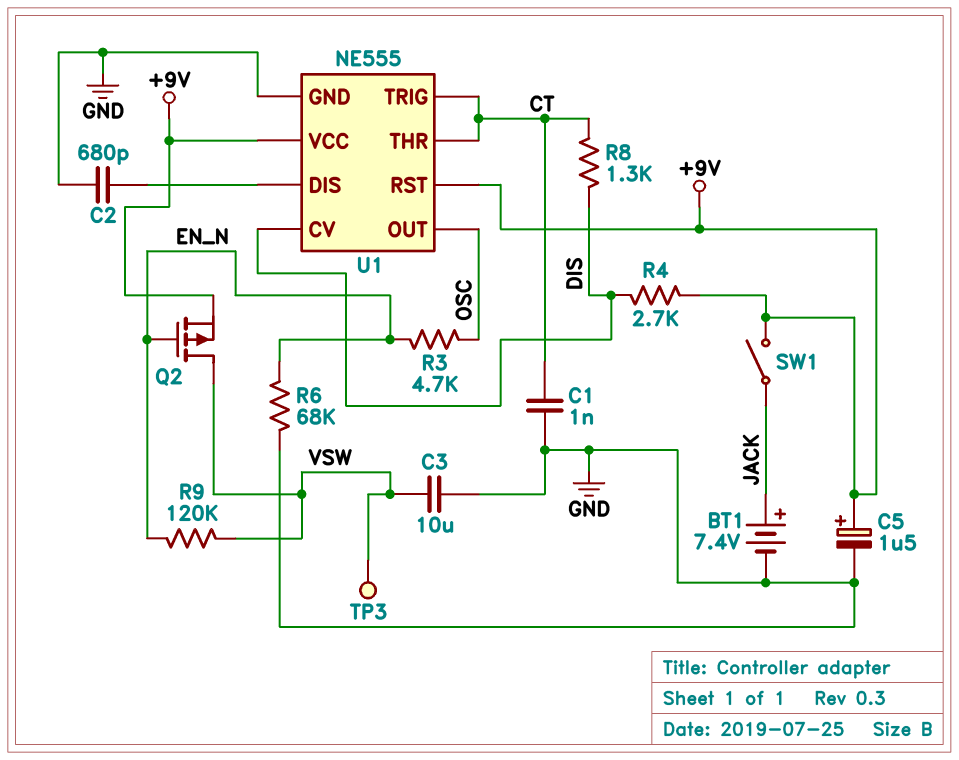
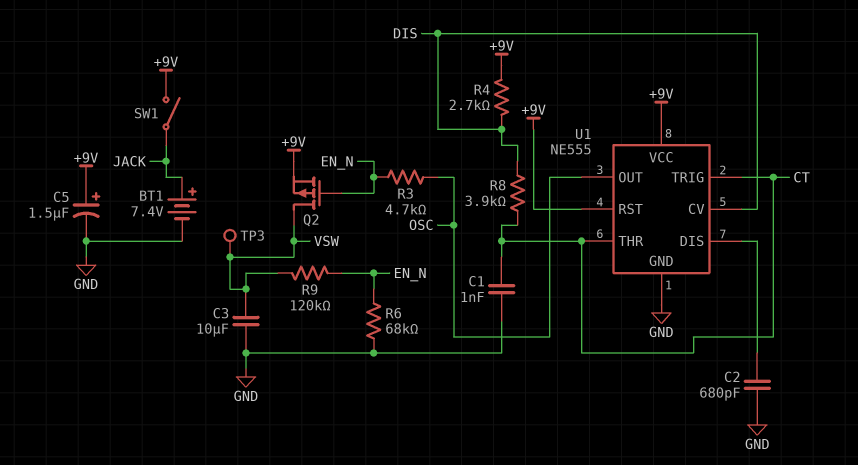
R8: 1.3k (CT, DIS) -> 3.9k (CT, DIS)

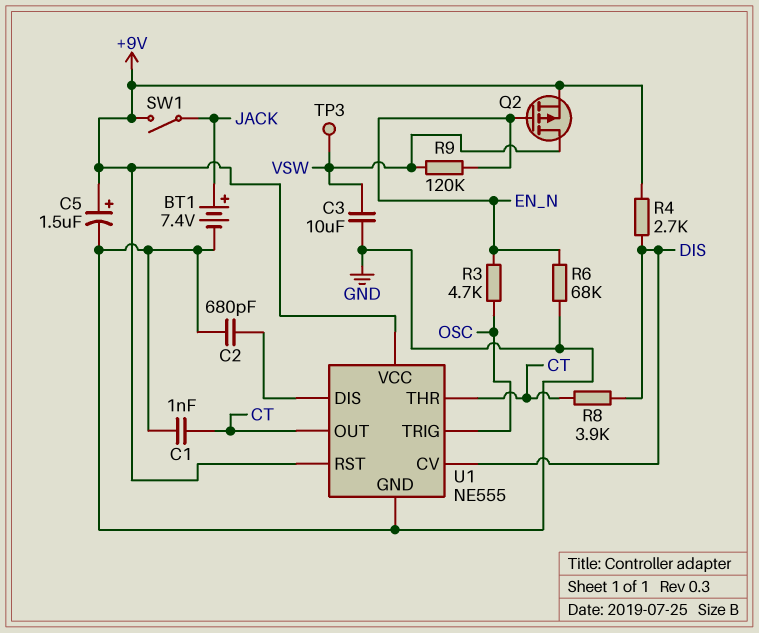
U1 pin OUT: OSC -> CT
U1 pin TRIG: CT -> OSC

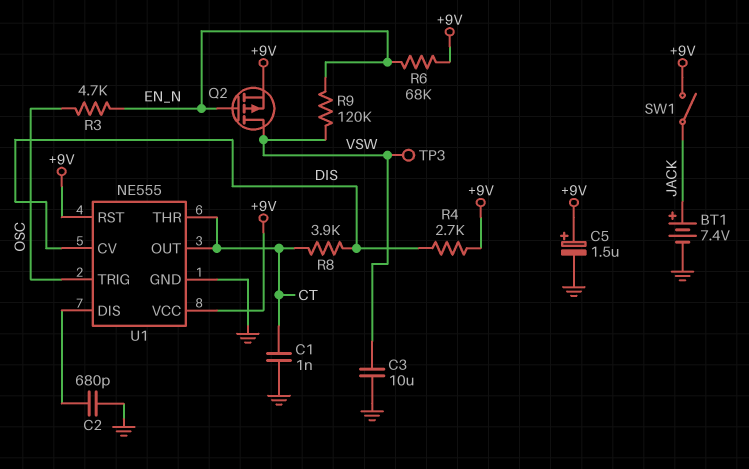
R6: 68k (EN_N, GND) -> 68k (+9V, EN_N)

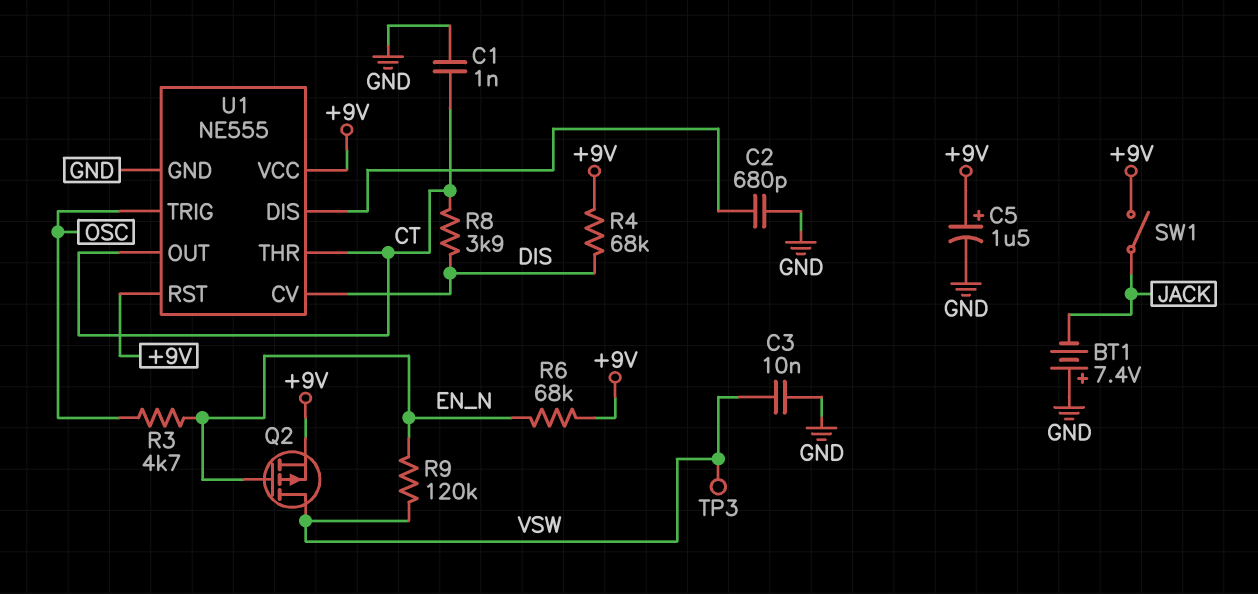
BT1: 7.4V (plus JACK, minus GND) -> 7.4V (plus GND, minus JACK)
C3: 10uF (GND, VSW) -> 10nF (GND, VSW)
R4: 2.7k (+9V, DIS) -> 68k (+9V, DIS)

